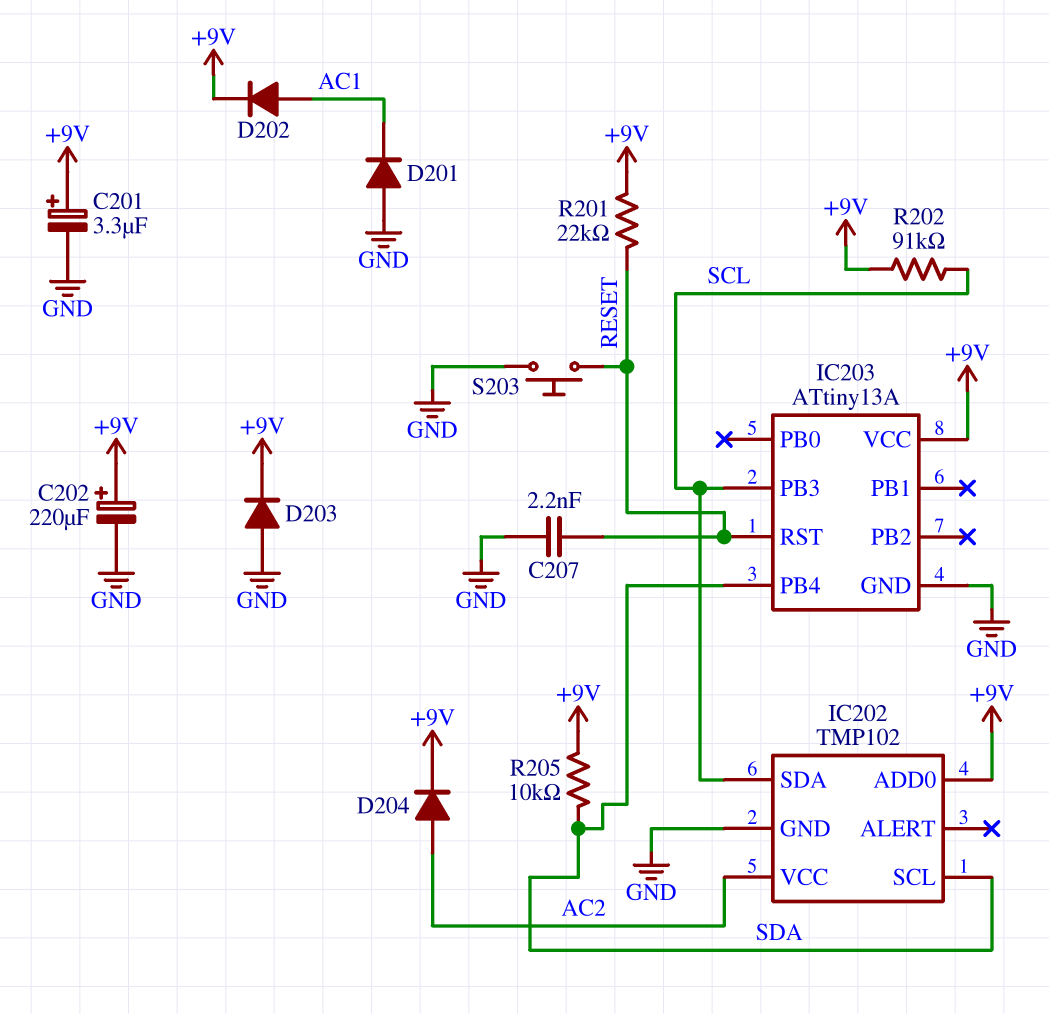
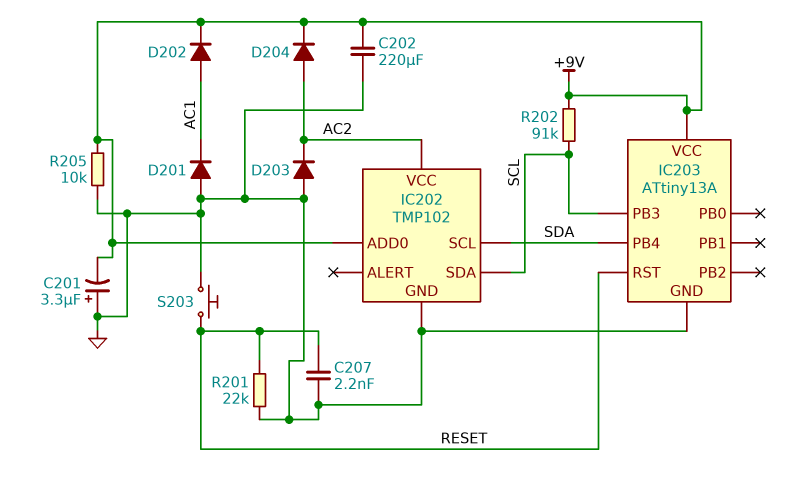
C201: 3.3uF (plus +9V, minus GND) -> 3.3uF (plus GND, minus +9V)
C202: 220uF (plus +9V, minus GND) -> 220uF (+9V, GND)
D203: diode (A GND, K +9V) -> diode (A GND, K AC2)
R201: 22k (+9V, RESET) -> 22k (GND, RESET)
R205: 10k (+9V, SDA) -> 10k (+9V, GND)

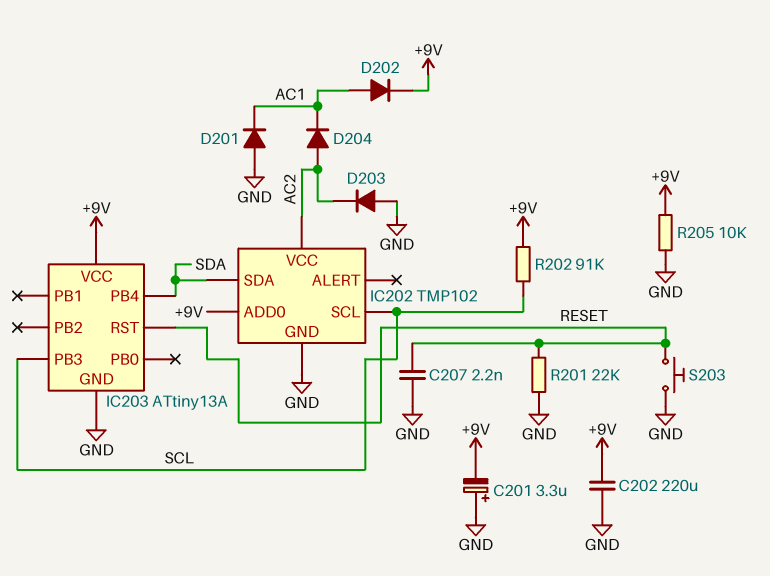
D204: diode (A AC2, K +9V) -> diode (A AC2, K AC1)
IC202 pin SCL: SDA -> SCL
IC202 pin SDA: SCL -> SDA

